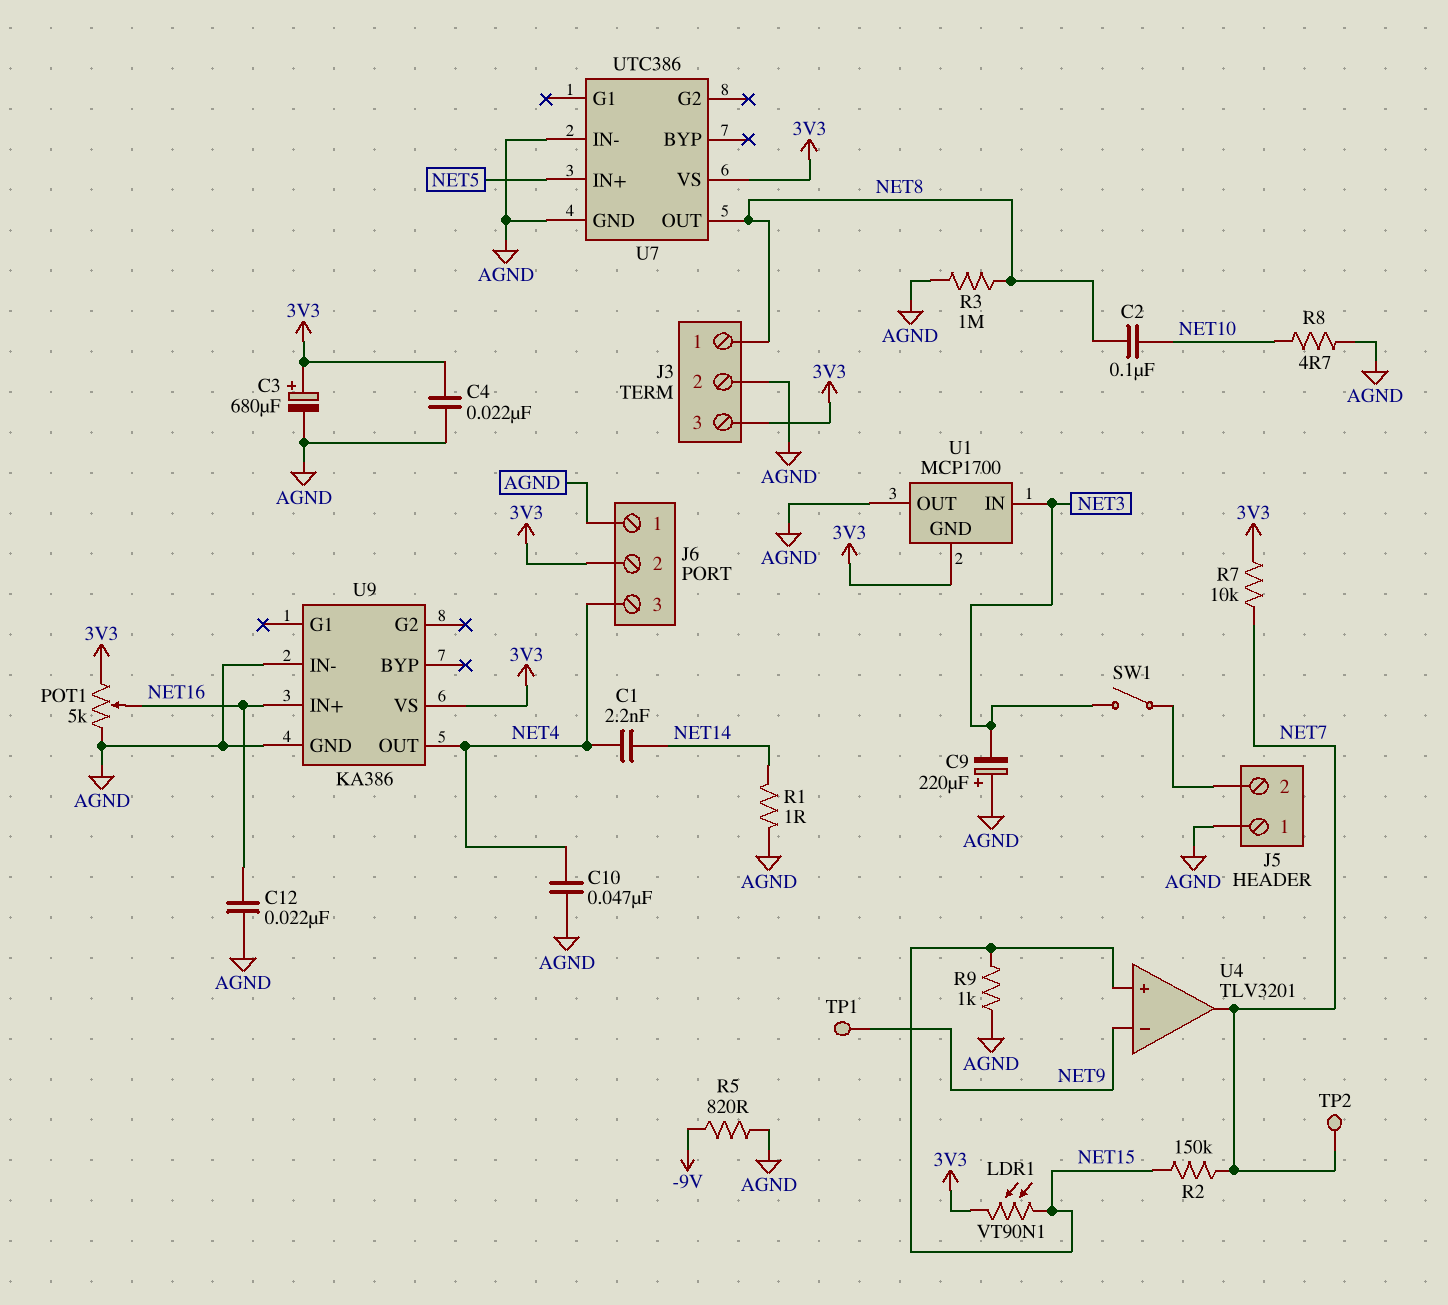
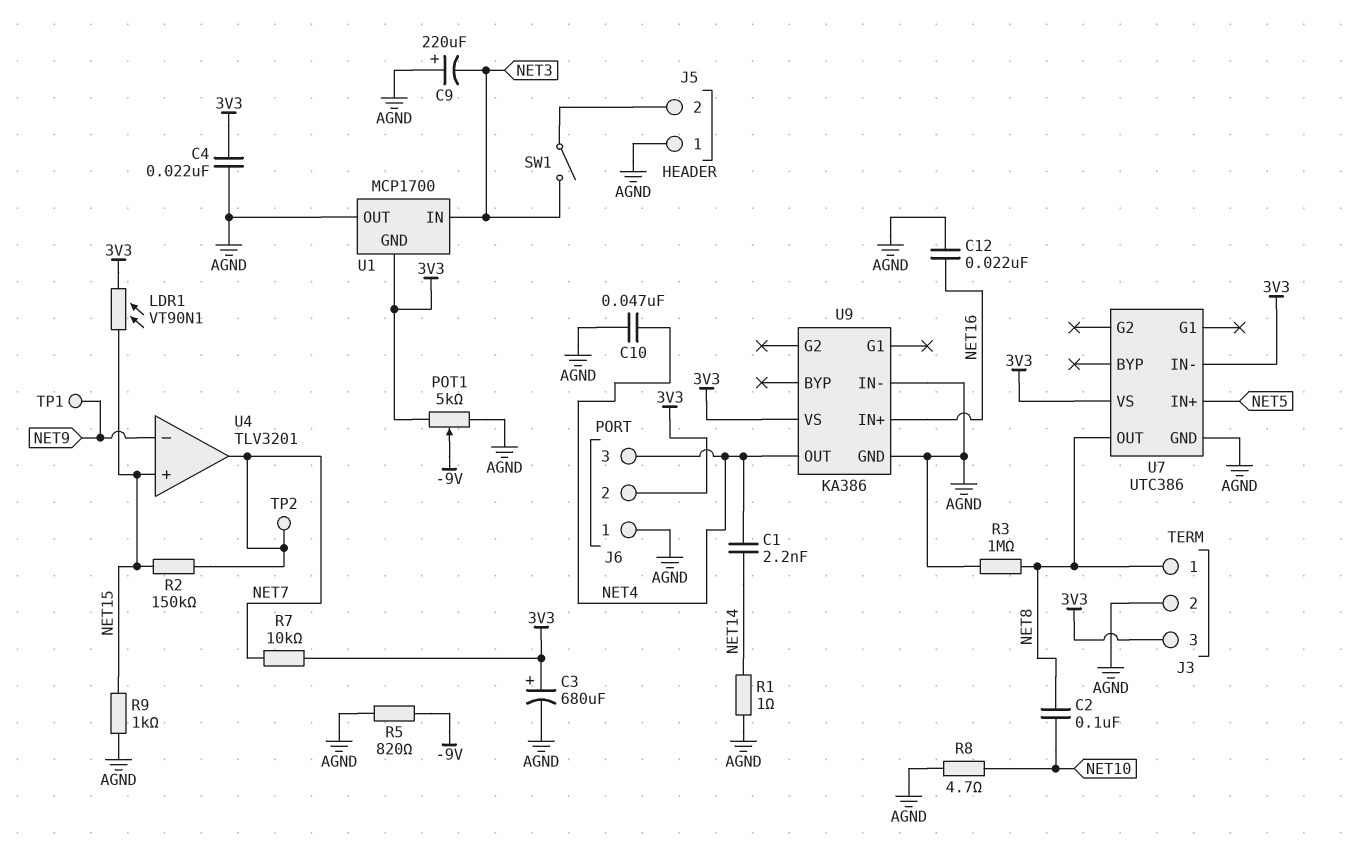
POT1: 5k (3V3, AGND, wiper NET16) -> 5k (3V3, AGND, wiper -9V)
U7 pin IN-: AGND -> 3V3

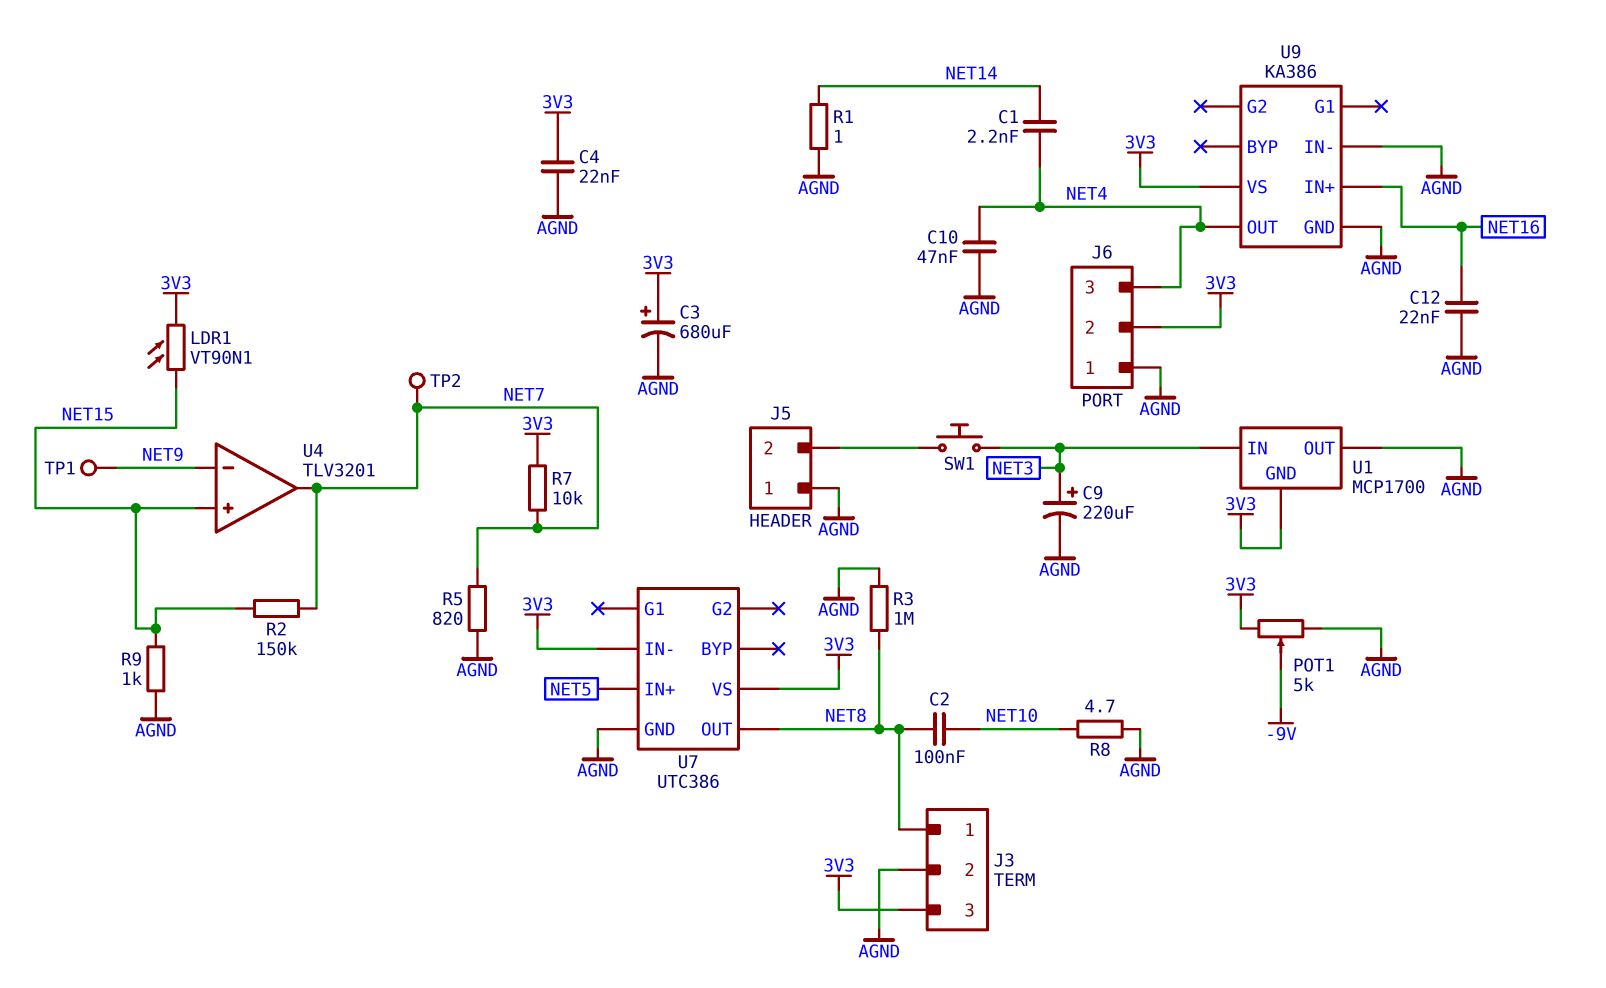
C9: 220uF (plus AGND, minus NET3) -> 220uF (plus NET3, minus AGND)
R5: 820 (-9V, AGND) -> 820 (AGND, NET7)
SW1: switch (J5/2, NET3) -> button (J5/2, NET3)

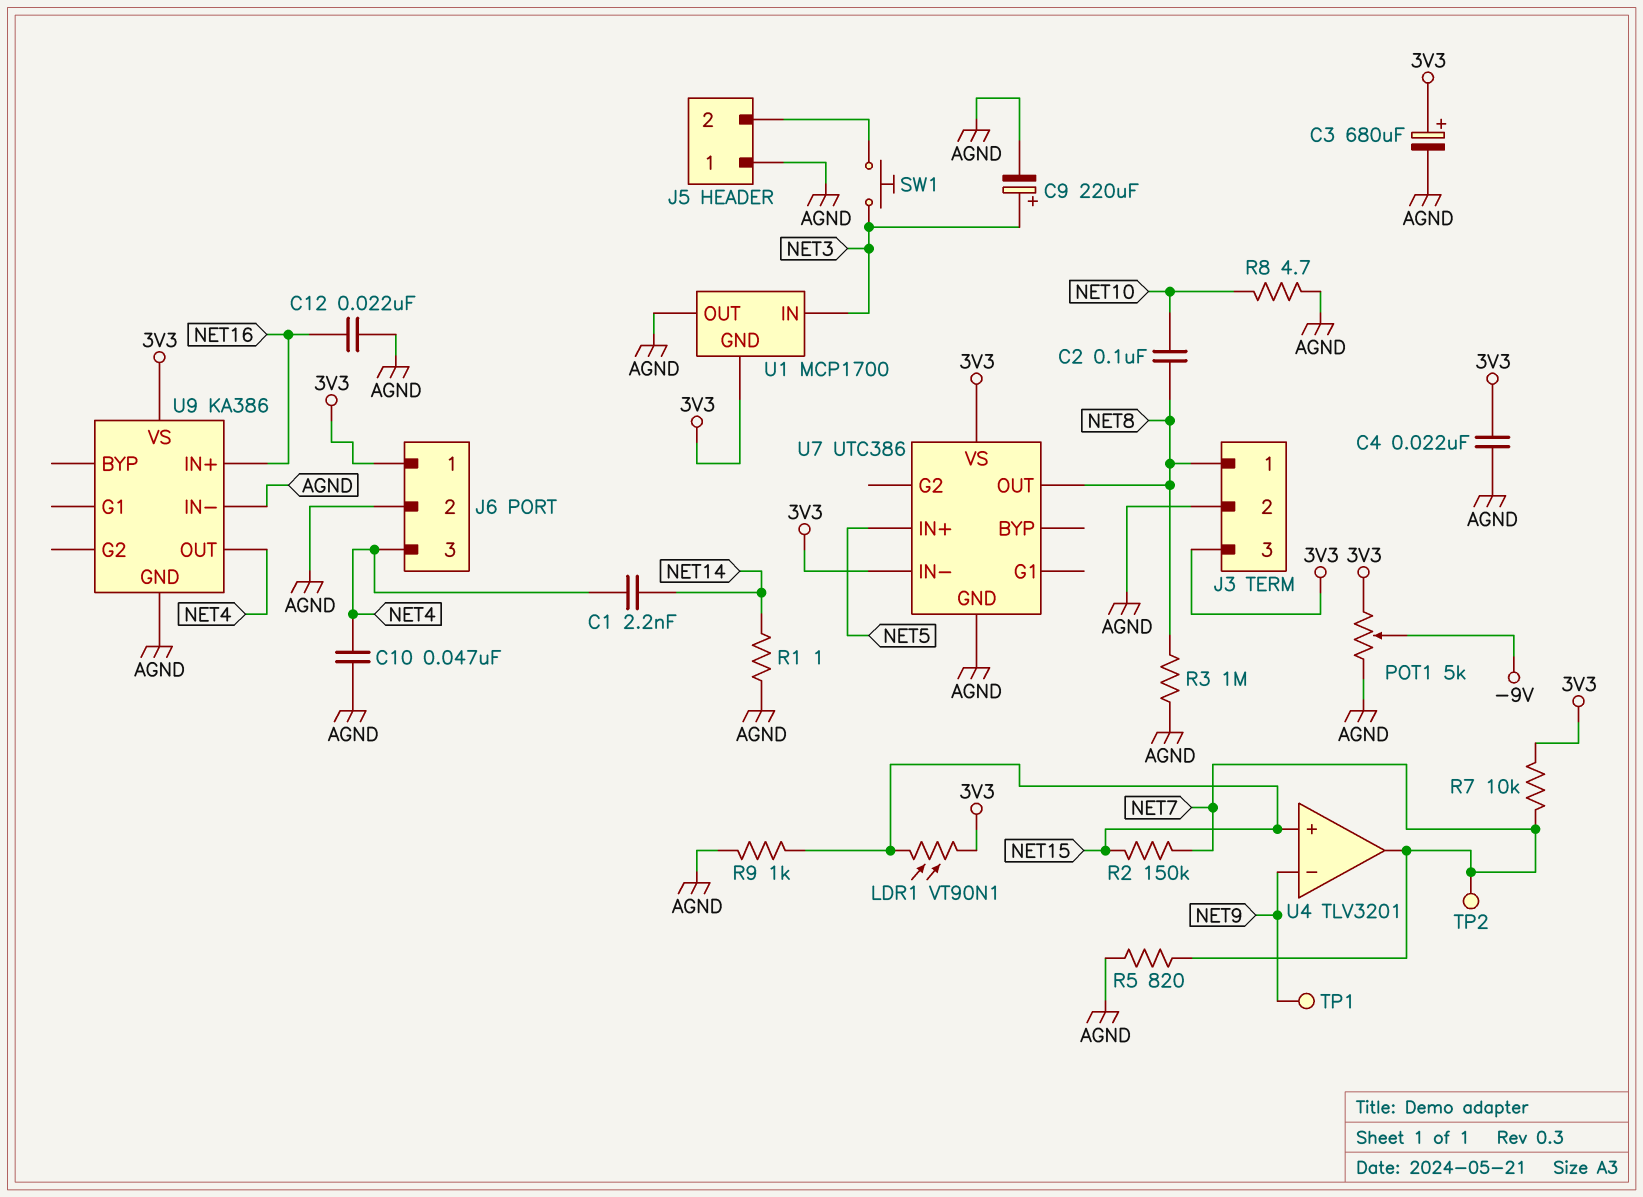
J6 pin 1: AGND -> 3V3
J6 pin 2: 3V3 -> AGND

